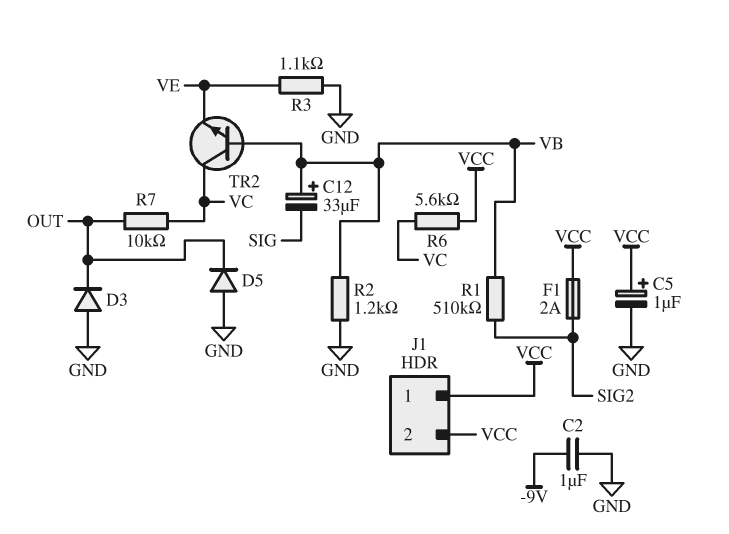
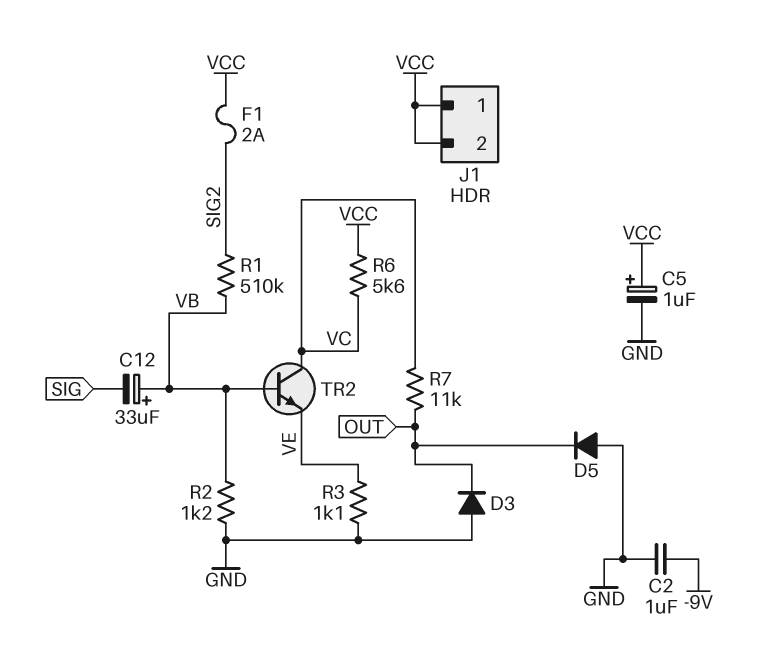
R7: 10k (OUT, VC) -> 11k (OUT, VC)

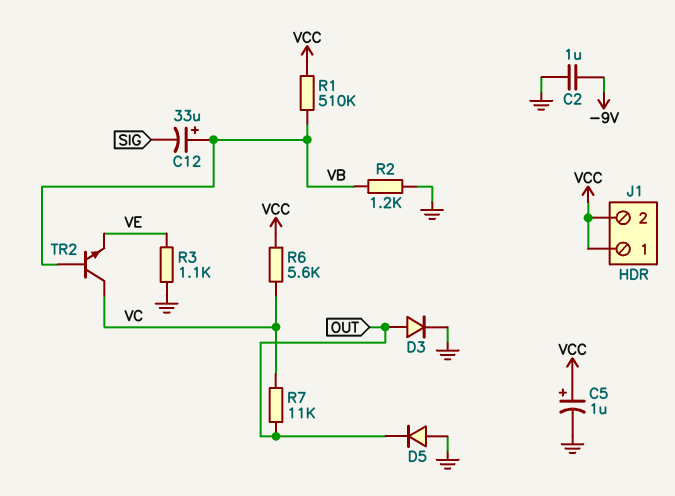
D3: diode (A GND, K OUT) -> diode (A OUT, K GND)
F1: 2A (SIG2, VCC) -> none
R1: 510k (SIG2, VB) -> 510k (VB, VCC)

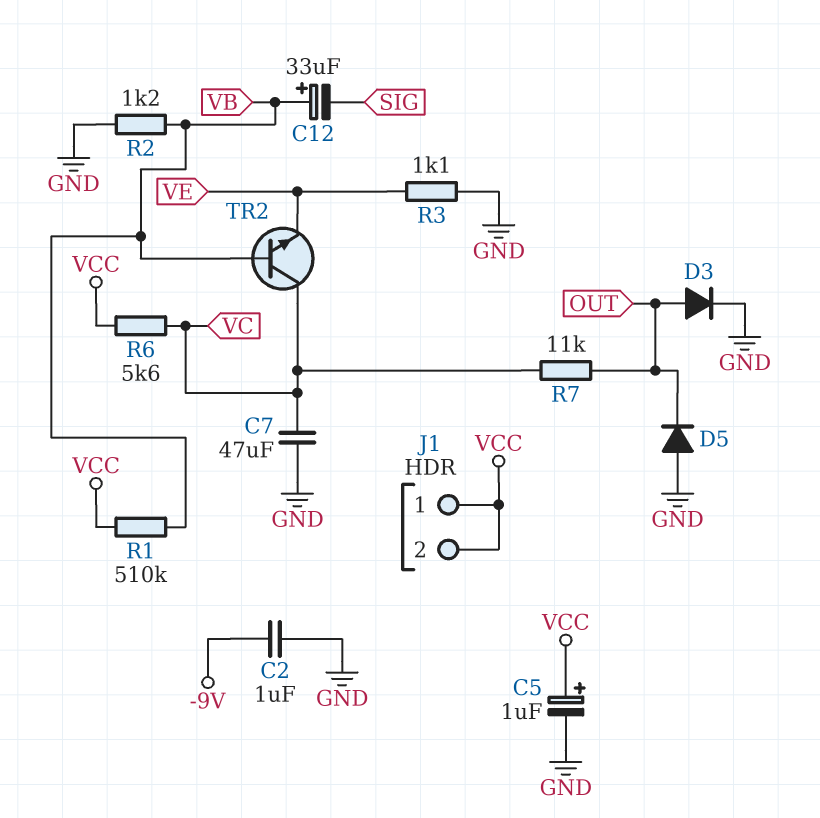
C7: none -> 47uF (GND, VC)

